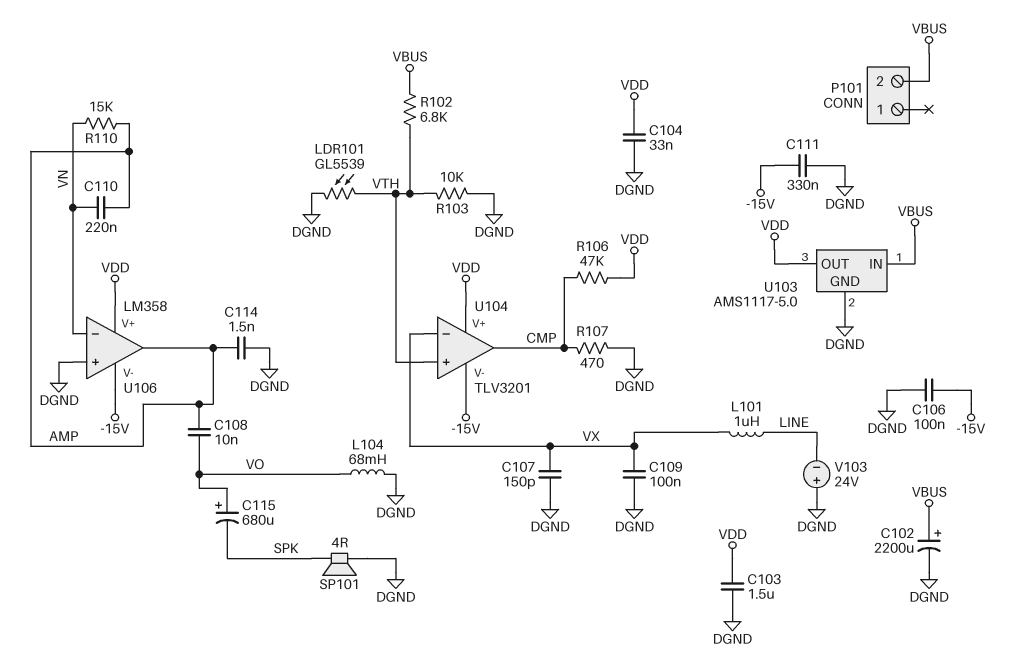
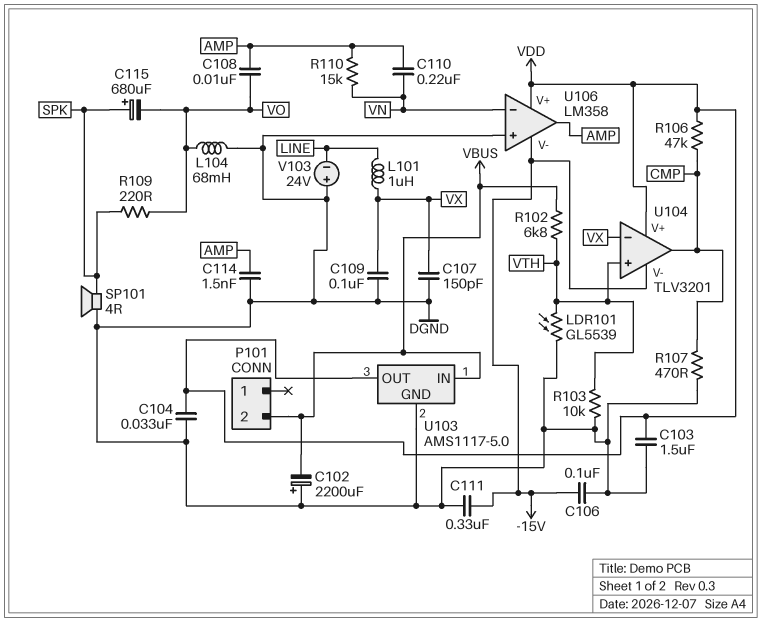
C102: 2200uF (plus VBUS, minus DGND) -> 2200uF (plus DGND, minus VBUS)
C115: 680uF (plus VO, minus SPK) -> 680uF (plus SPK, minus VO)
R109: none -> 220 (SPK, VO)

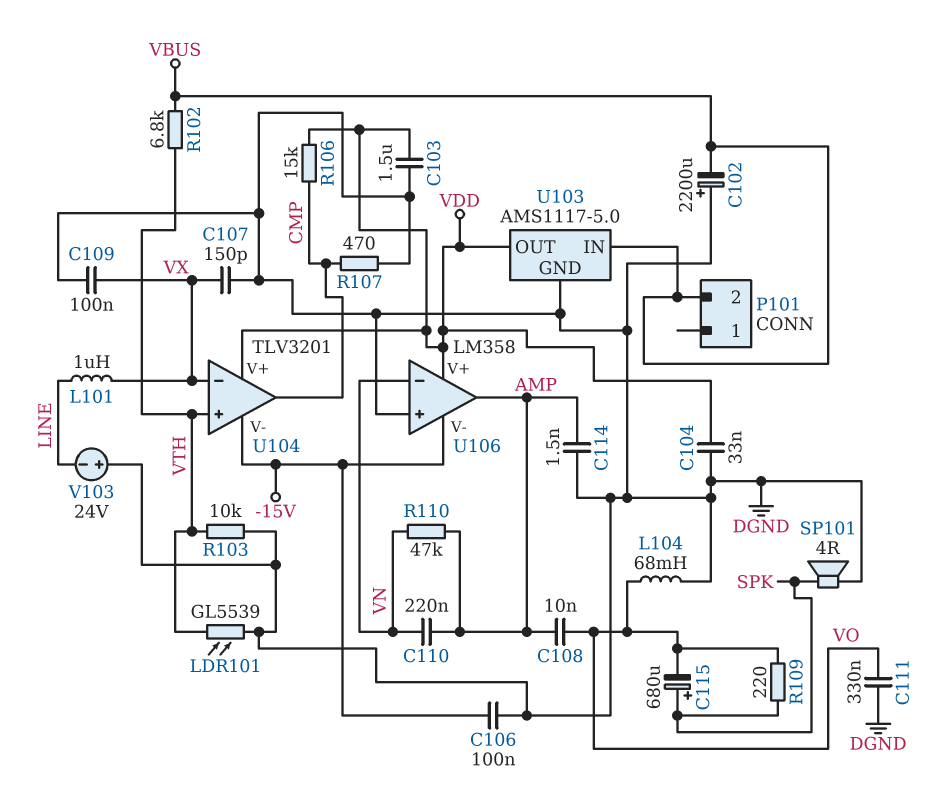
C111: 330nF (-15V, DGND) -> 330nF (DGND, VO)
R106: 47k (CMP, VDD) -> 15k (CMP, VDD)
R110: 15k (AMP, VN) -> 47k (AMP, VN)

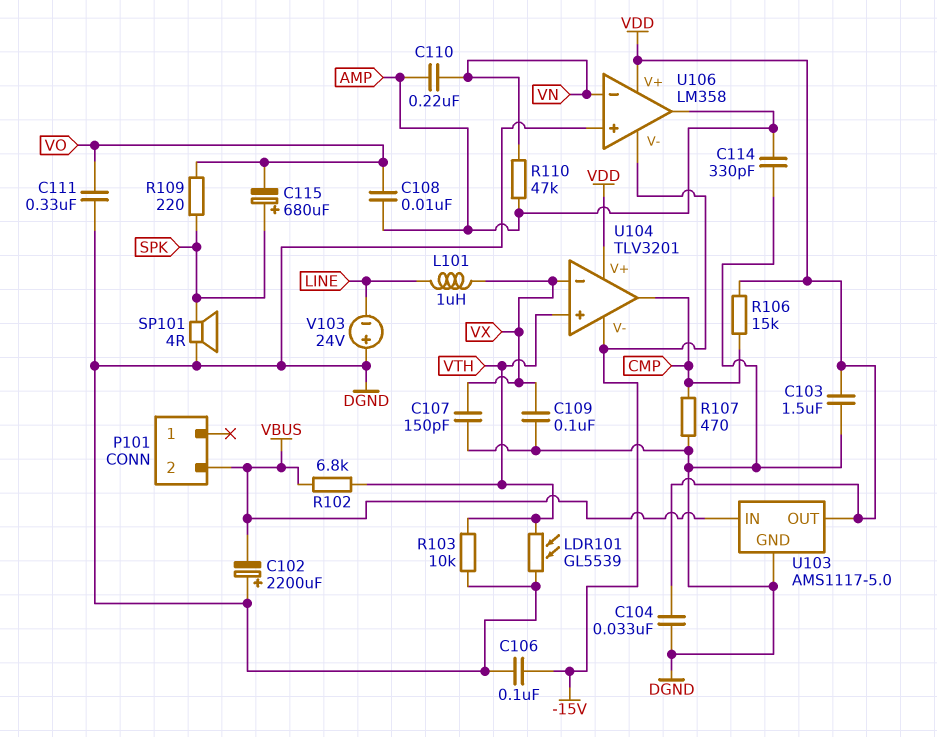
C114: 1.5nF (AMP, DGND) -> 330pF (AMP, DGND)
L104: 68mH (DGND, VO) -> none

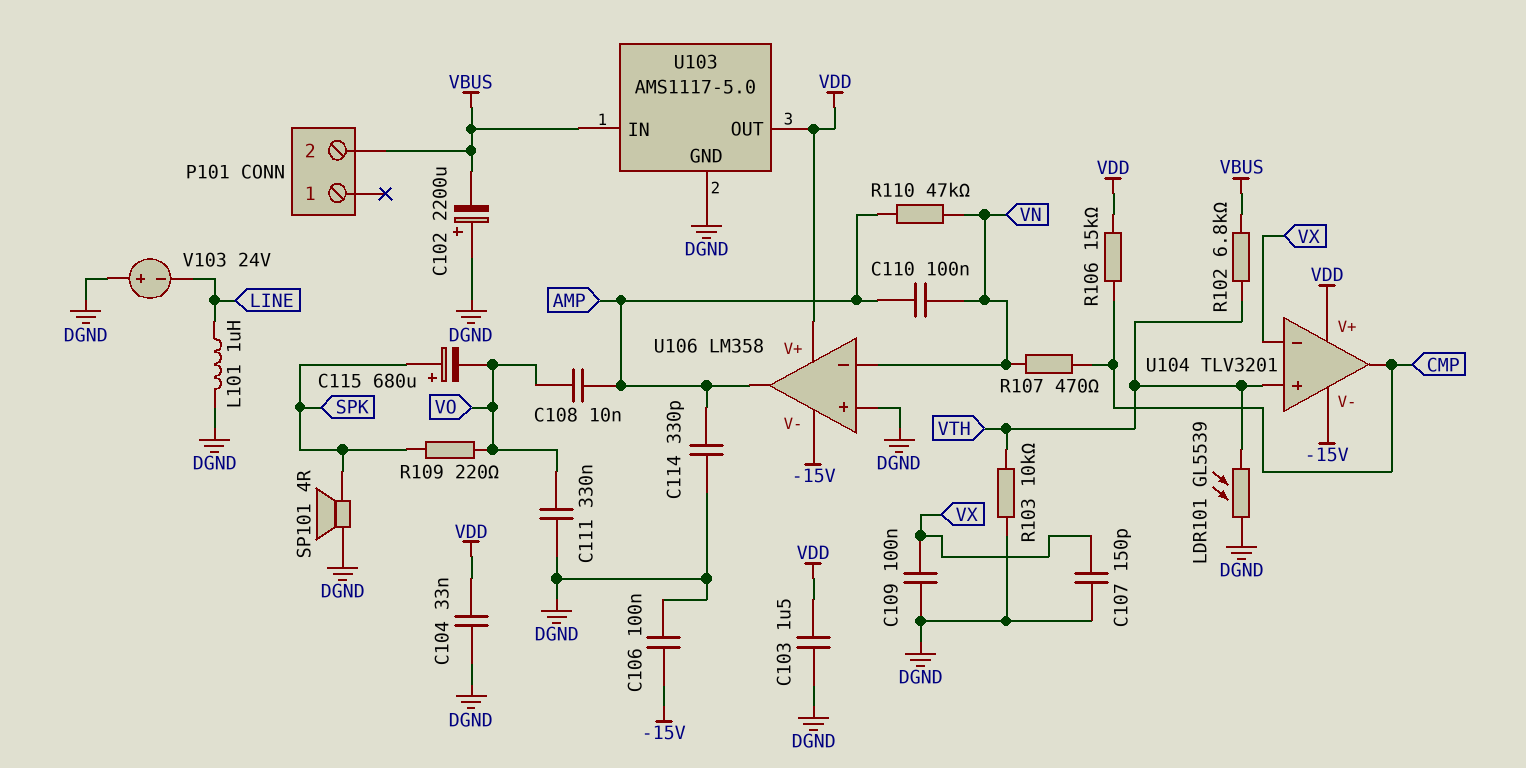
C110: 220nF (AMP, VN) -> 100nF (AMP, VN)
L101: 1uH (LINE, VX) -> 1uH (DGND, LINE)
R107: 470 (CMP, DGND) -> 470 (CMP, VN)

